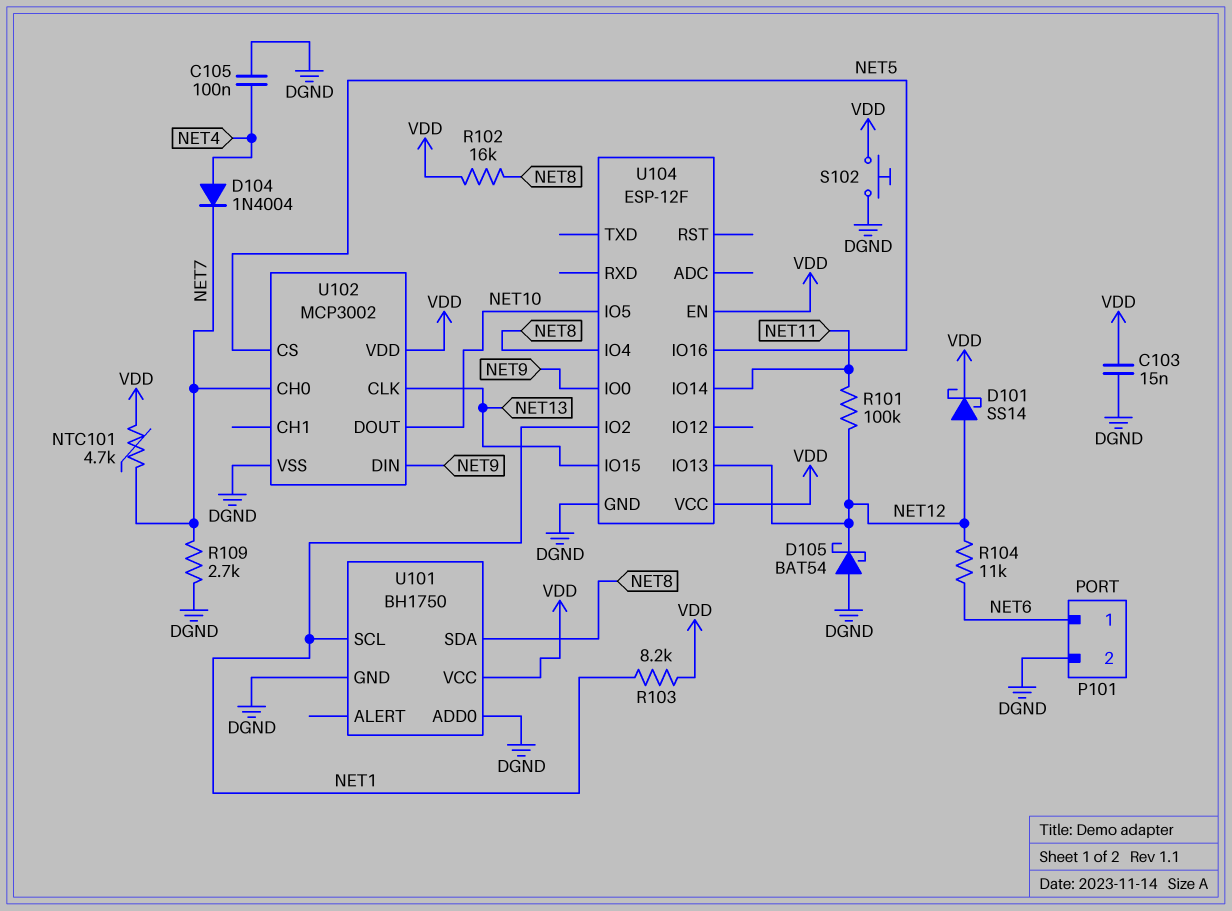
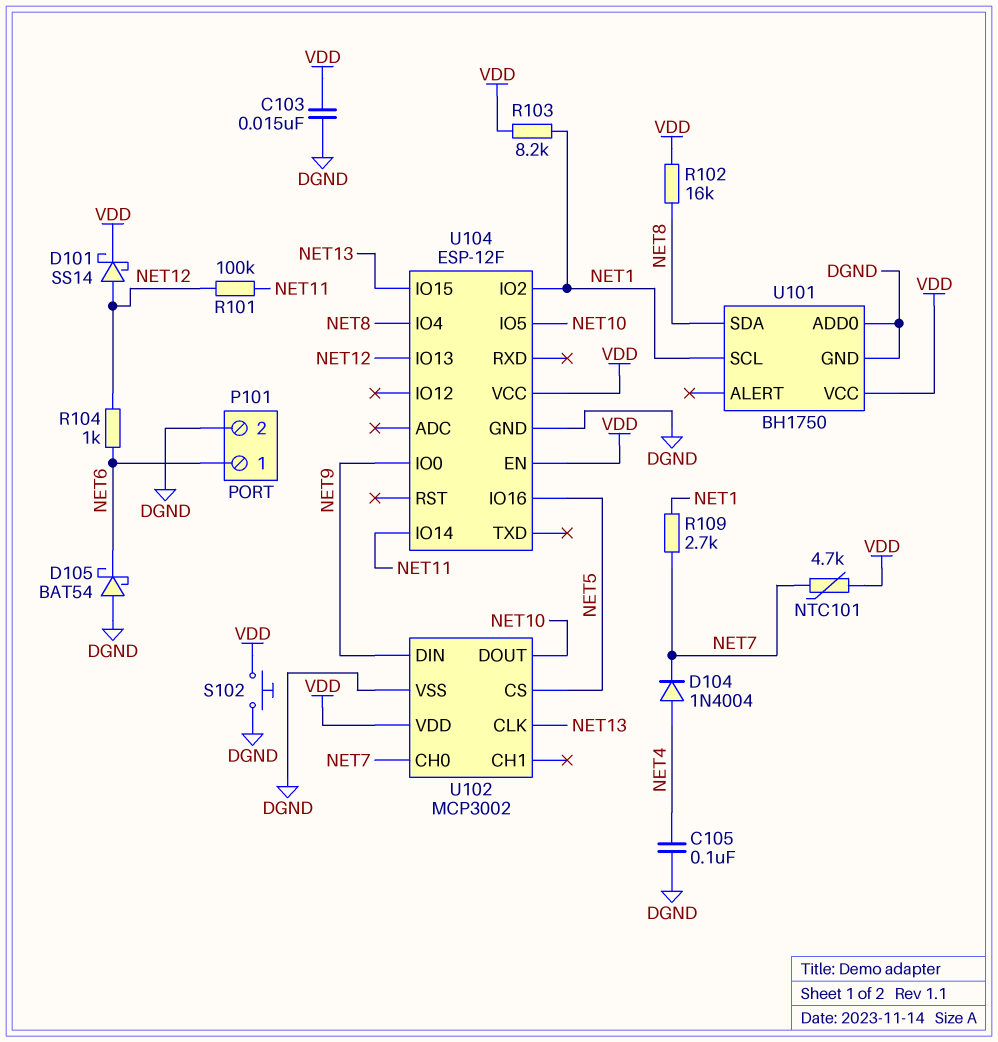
D105: schottky BAT54 (A DGND, K NET12) -> schottky BAT54 (A DGND, K NET6)
R104: 11k (NET6, NET12) -> 1k (NET6, NET12)
R109: 2.7k (DGND, NET7) -> 2.7k (NET1, NET7)

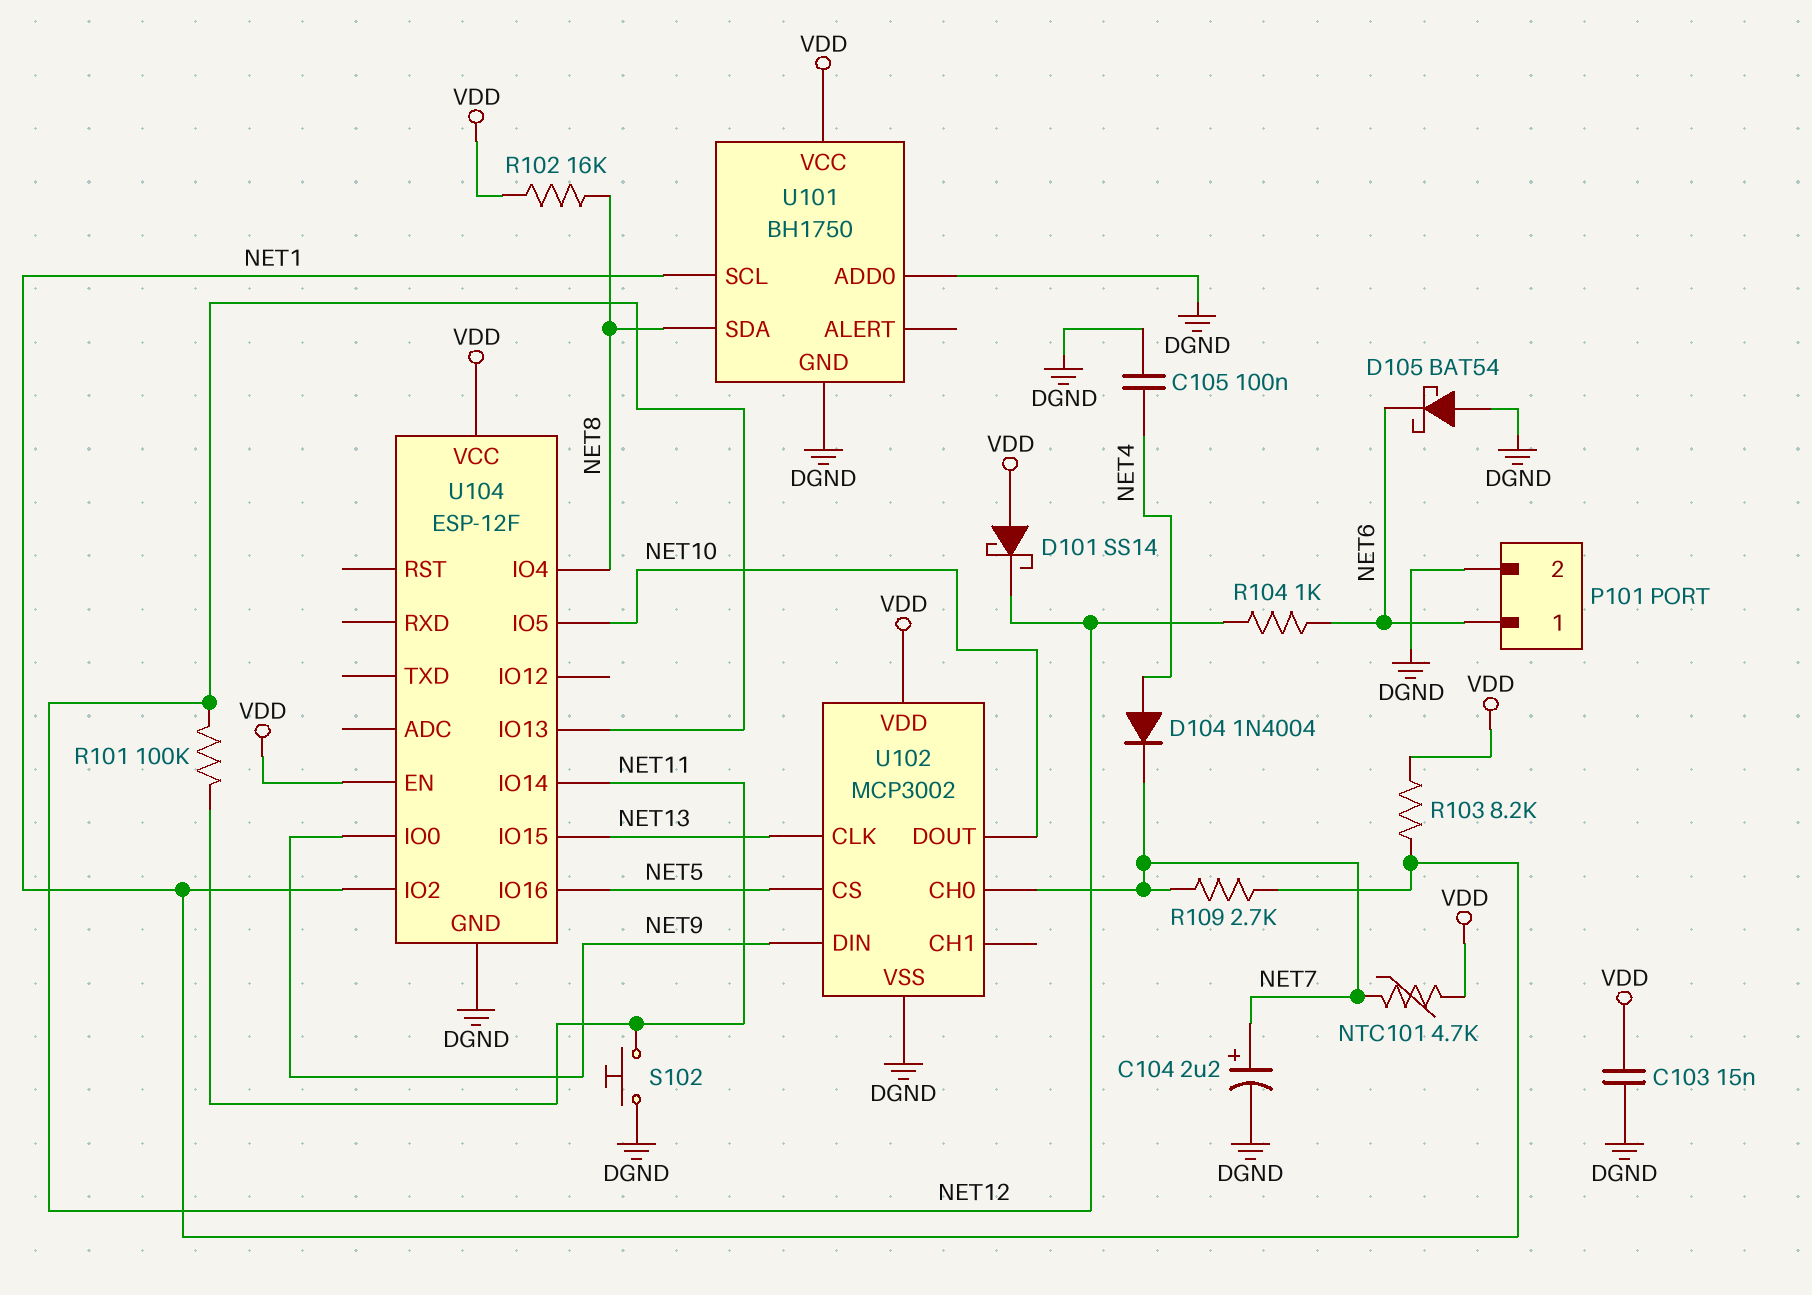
C104: none -> 2.2uF (plus NET7, minus DGND)
D101: schottky SS14 (A NET12, K VDD) -> schottky SS14 (A VDD, K NET12)
S102: button (DGND, VDD) -> button (DGND, NET11)

